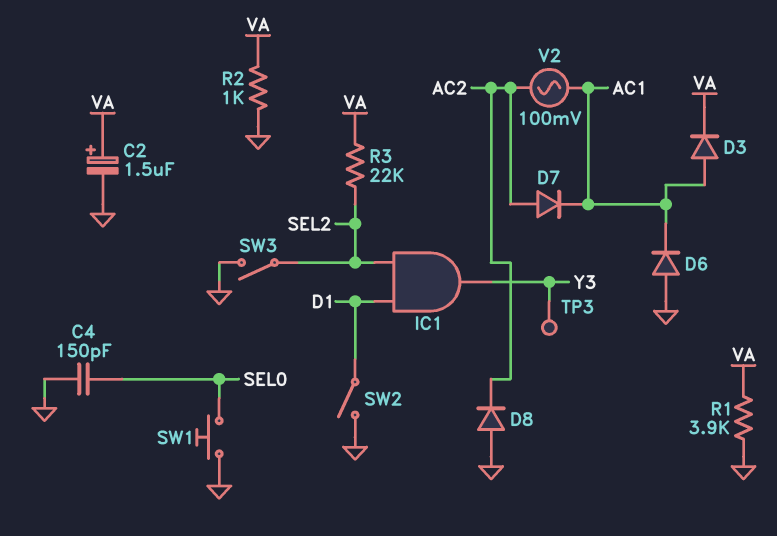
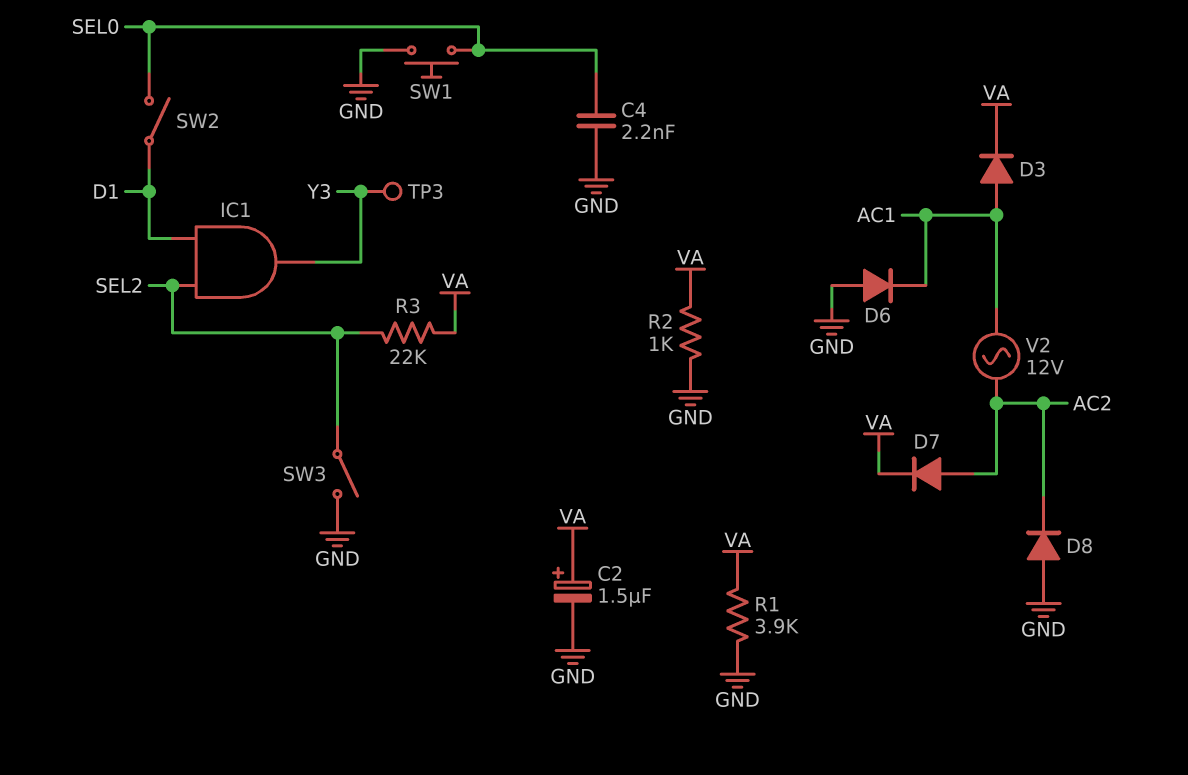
C4: 150pF (GND, SEL0) -> 2.2nF (GND, SEL0)
D7: diode (A AC2, K AC1) -> diode (A AC2, K VA)
SW2: switch (D1, GND) -> switch (D1, SEL0)
V2: AC 100mV (AC1, AC2) -> AC 12V (AC1, AC2)

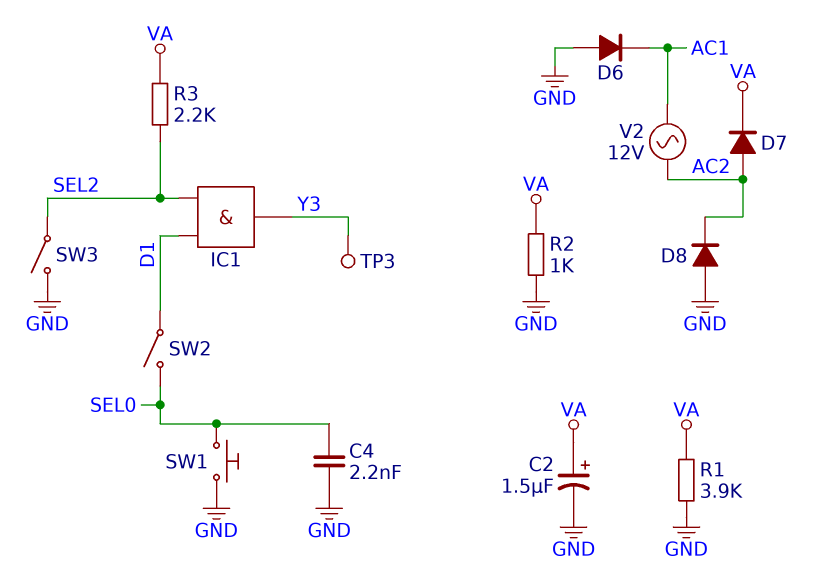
D3: diode (A AC1, K VA) -> none
R3: 22k (SEL2, VA) -> 2.2k (SEL2, VA)

